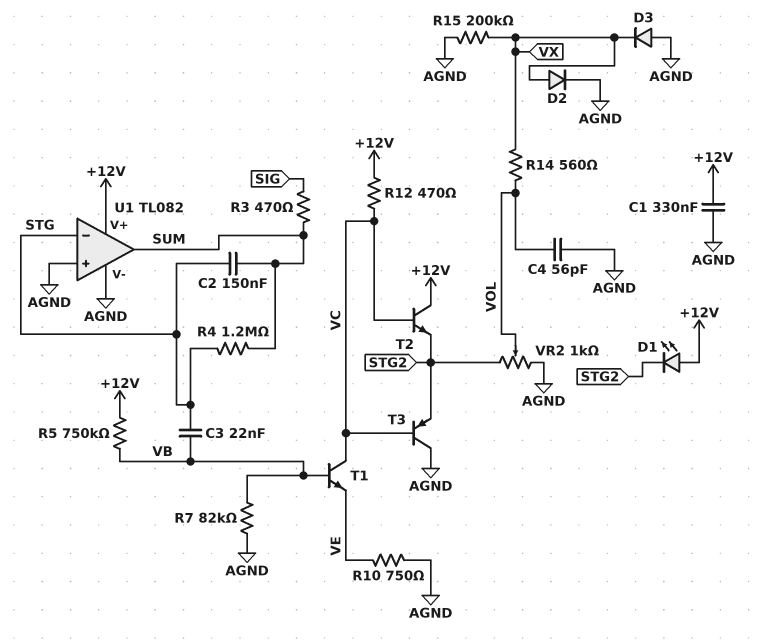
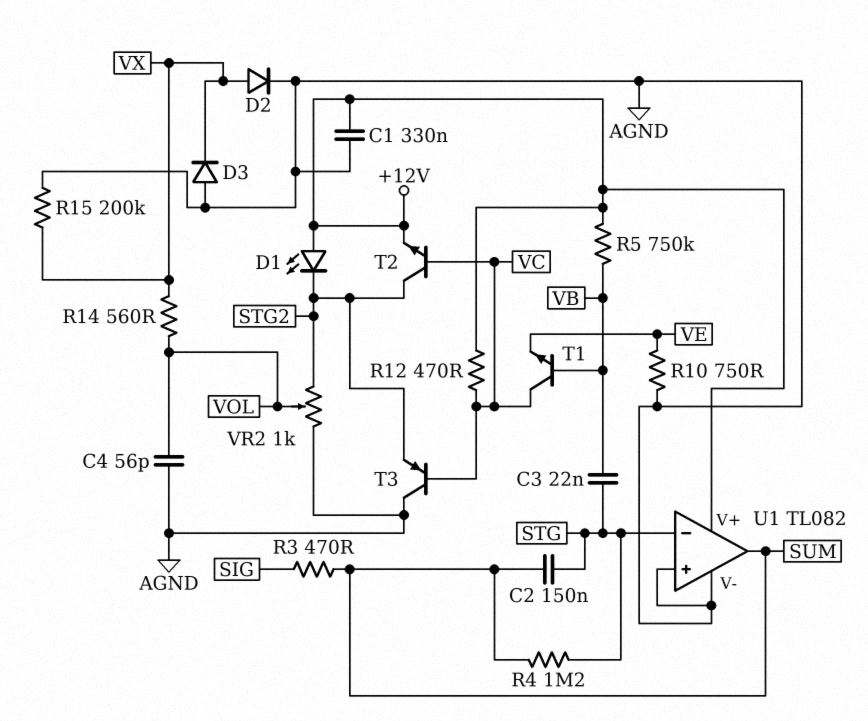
R7: 82k (AGND, VB) -> none
T2: NPN (B VC, C +12V, E STG2) -> NPN (B VC, C STG2, E +12V)

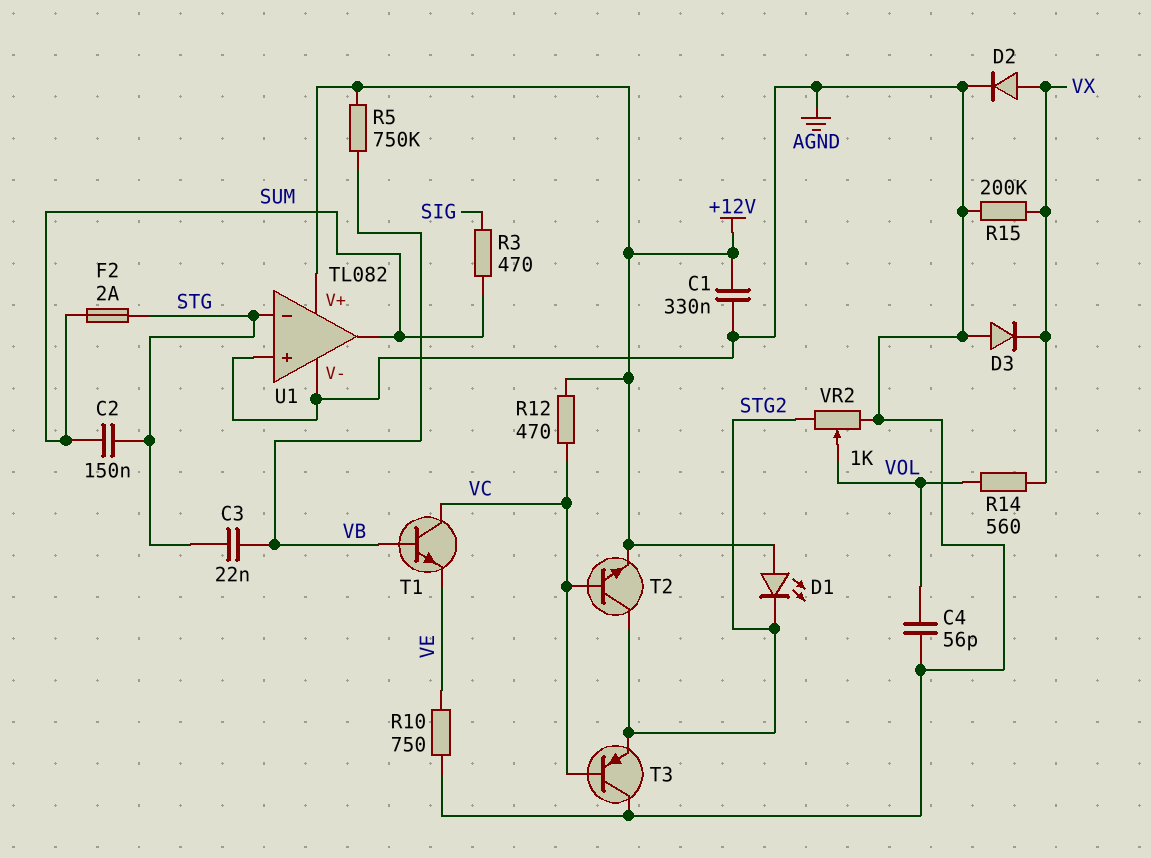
F2: none -> 2A (STG, SUM)
R4: 1.2M (STG, SUM) -> none

